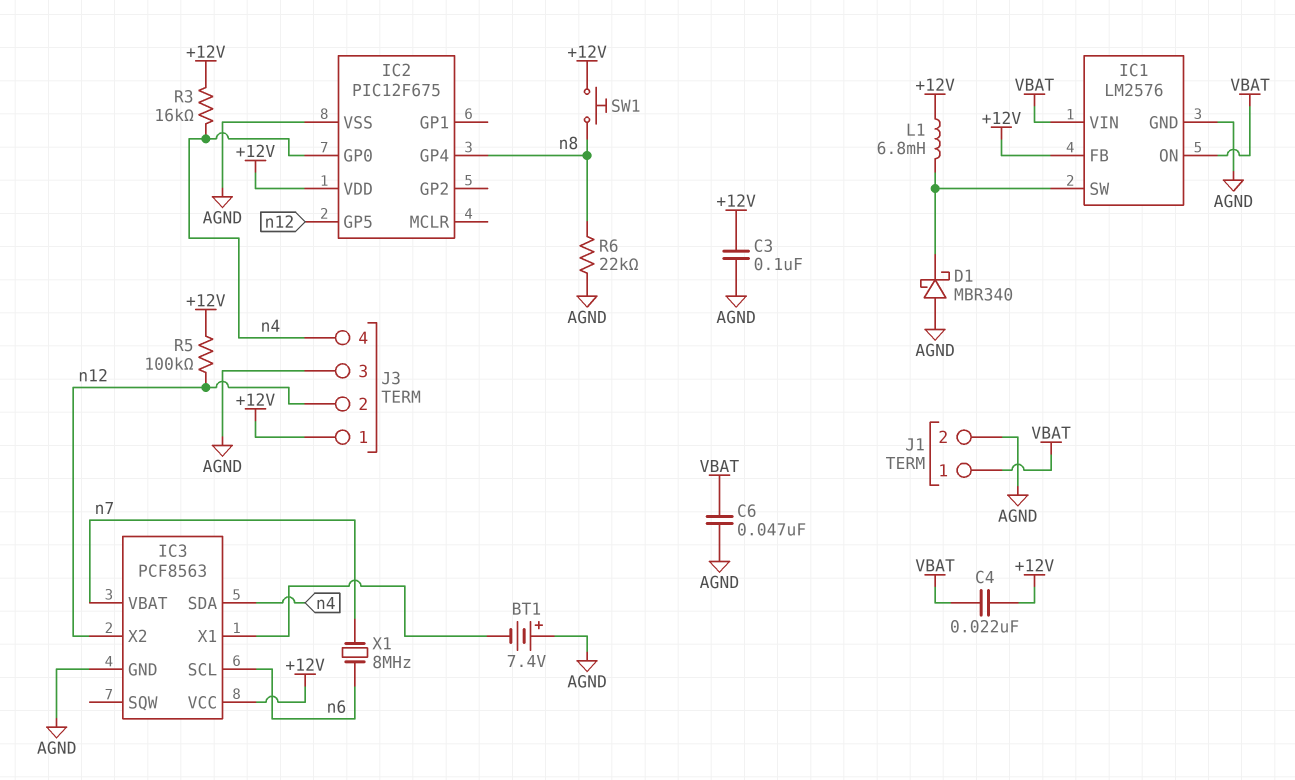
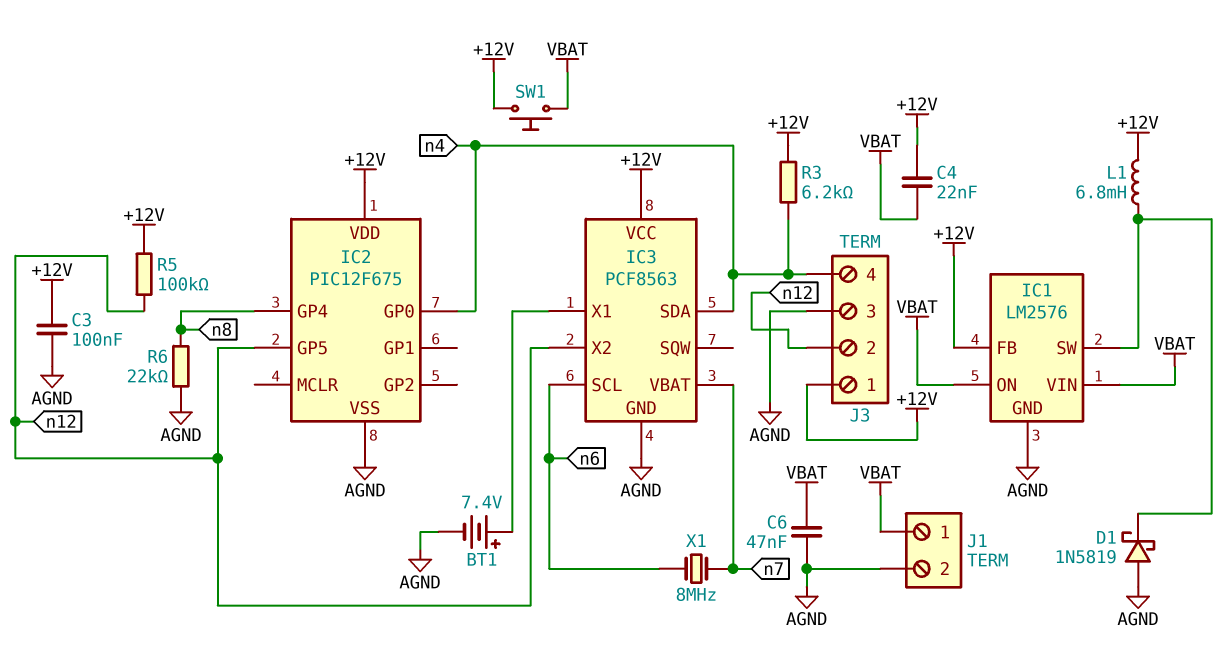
BT1: 7.4V (plus AGND, minus IC3/X1) -> 7.4V (plus IC3/X1, minus AGND)
D1: schottky MBR340 (A AGND, K IC1/SW) -> schottky 1N5819 (A AGND, K IC1/SW)
R3: 16k (+12V, n4) -> 6.2k (+12V, n4)
SW1: button (+12V, n8) -> button (+12V, VBAT)

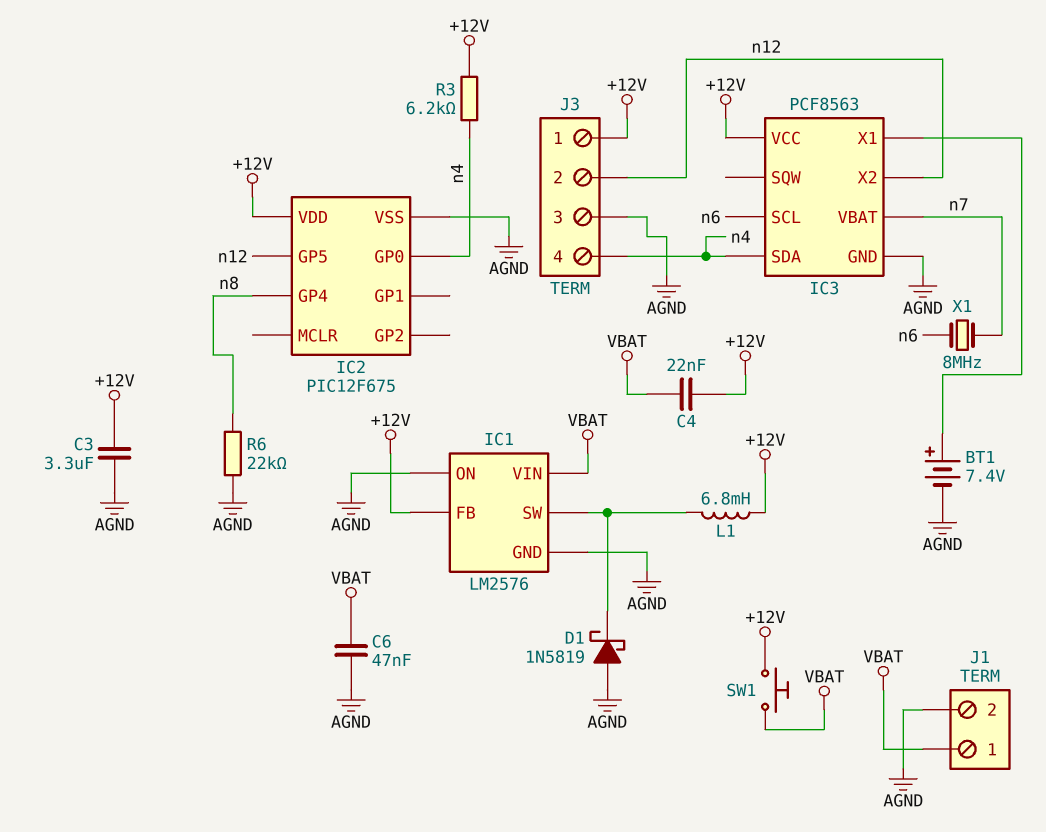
C3: 100nF (+12V, AGND) -> 3.3uF (+12V, AGND)
IC1 pin ON: VBAT -> AGND
R5: 100k (+12V, n12) -> none

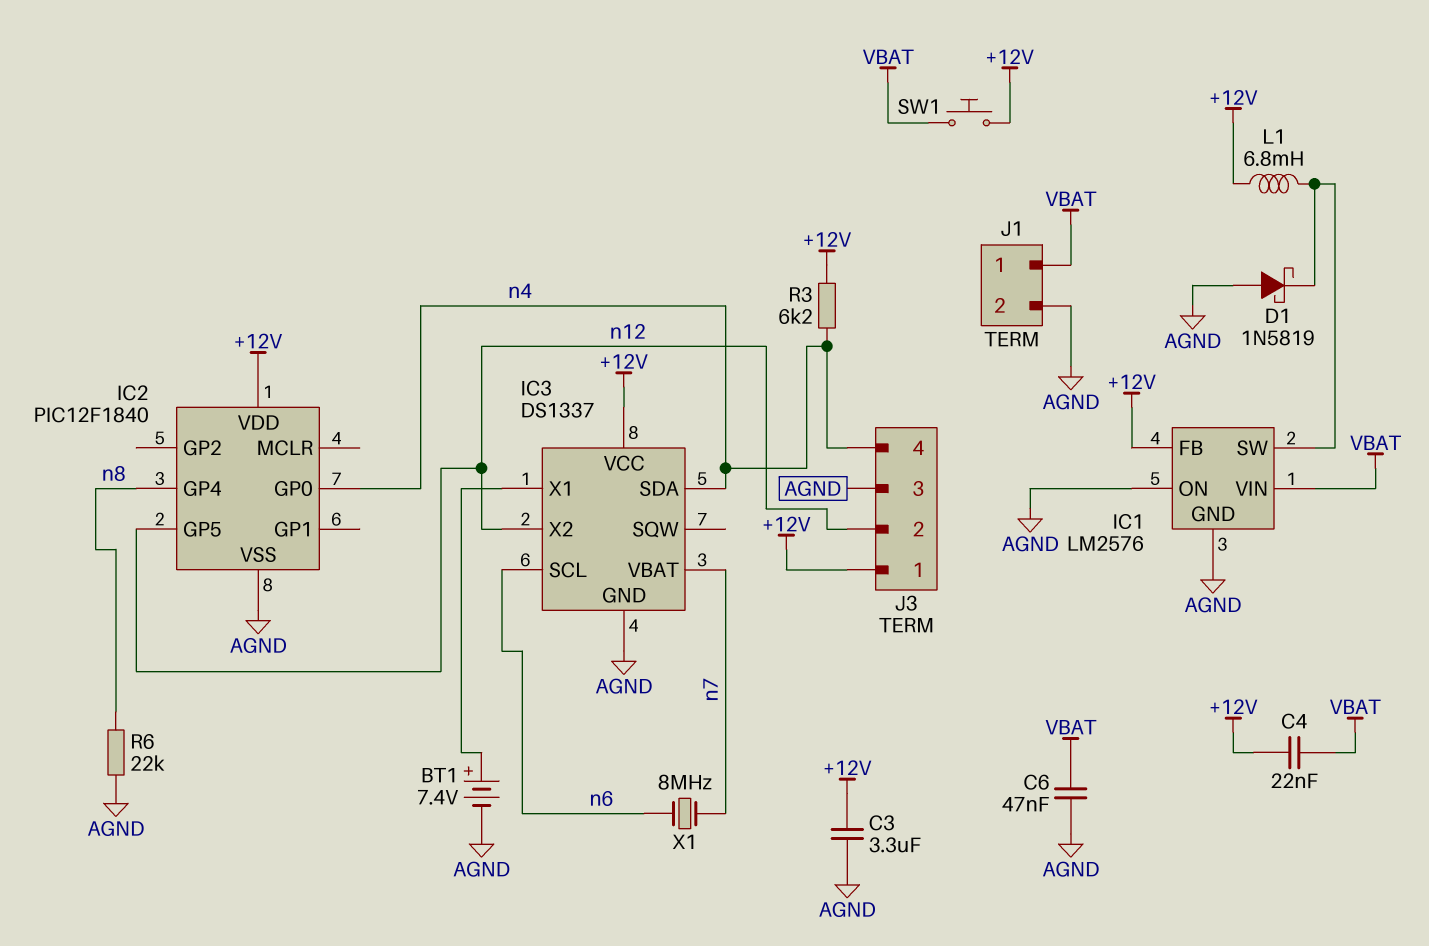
IC2: PIC12F675 -> PIC12F1840
IC3: PCF8563 -> DS1337

